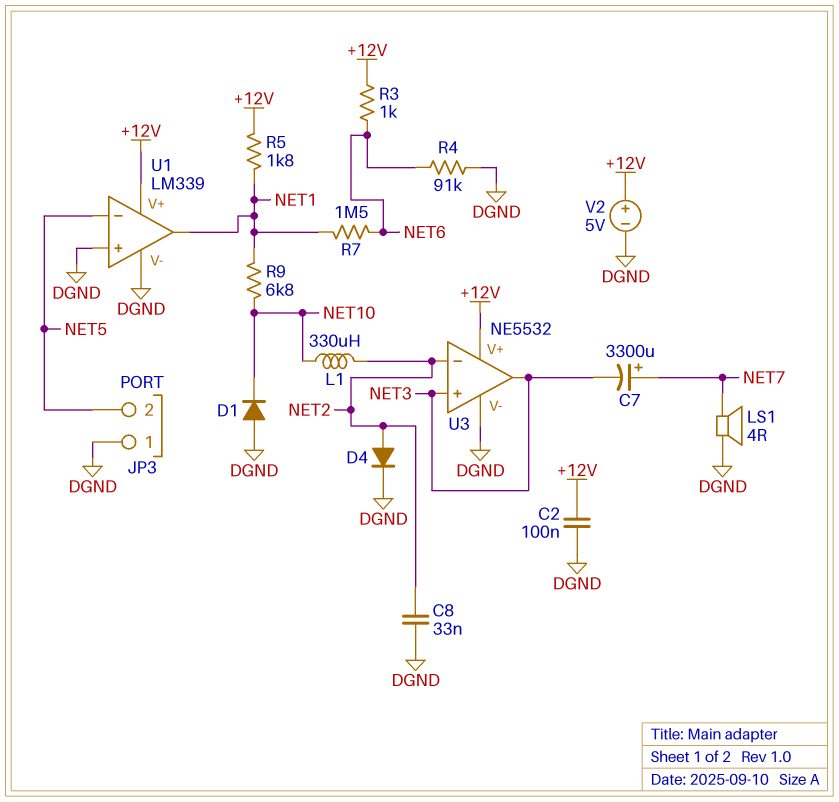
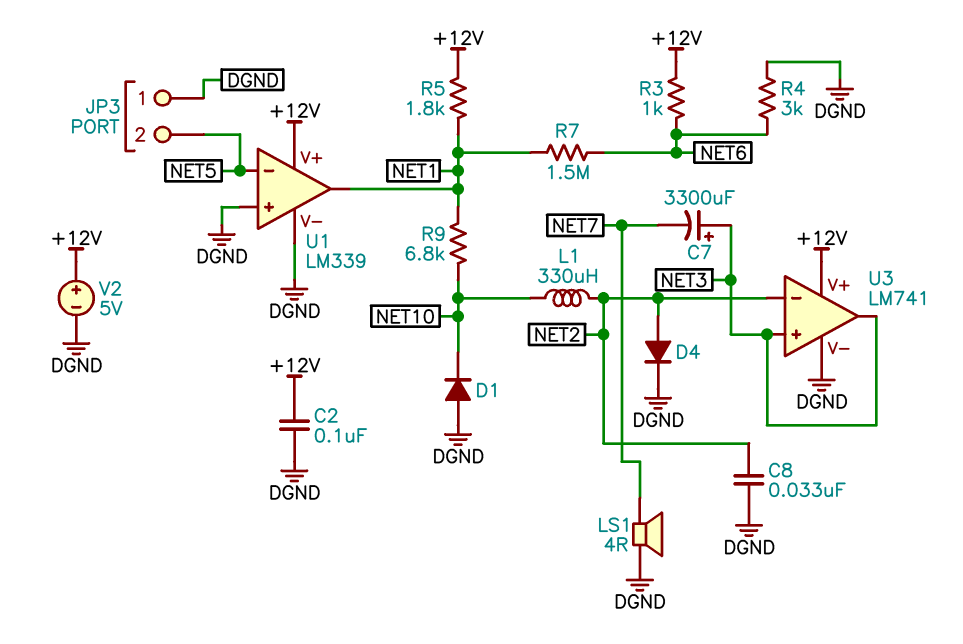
C7: 3300uF (plus NET7, minus NET3) -> 3300uF (plus NET3, minus NET7)
R4: 91k (DGND, NET6) -> 3k (DGND, NET6)
U3: NE5532 -> LM741

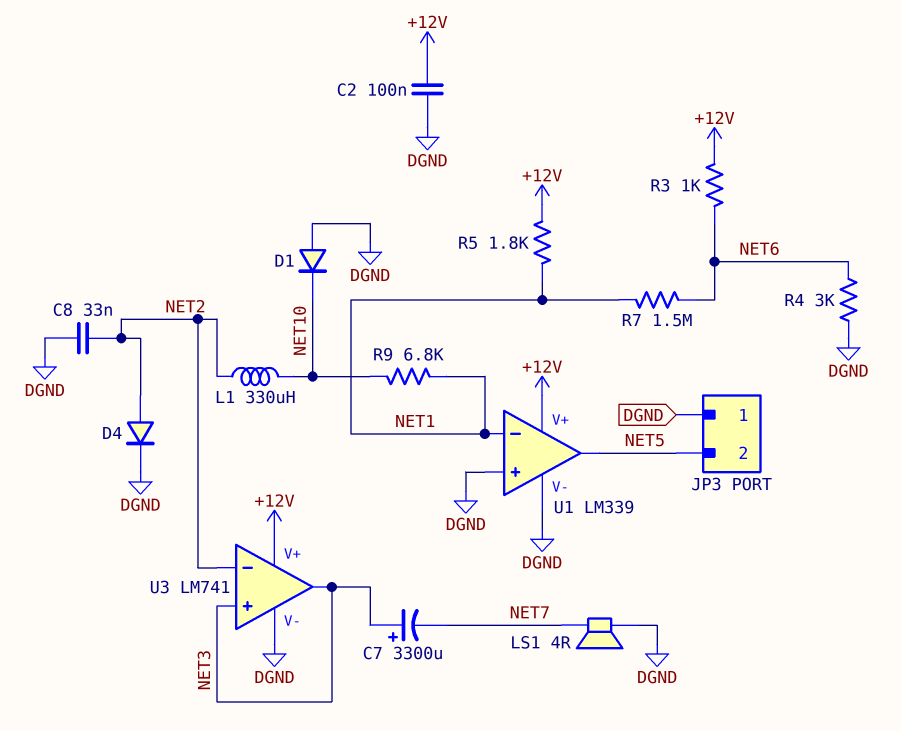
U1 pin in-: NET5 -> NET1
U1 pin out: NET1 -> NET5
V2: 5V (plus +12V, minus DGND) -> none

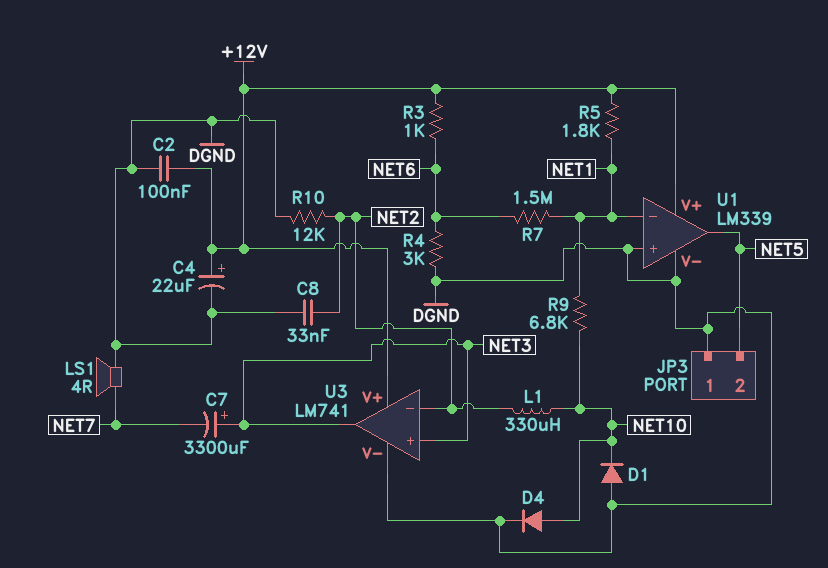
C4: none -> 22uF (plus +12V, minus DGND)
D4: diode (A NET2, K DGND) -> diode (A NET10, K DGND)
R10: none -> 12k (DGND, NET2)

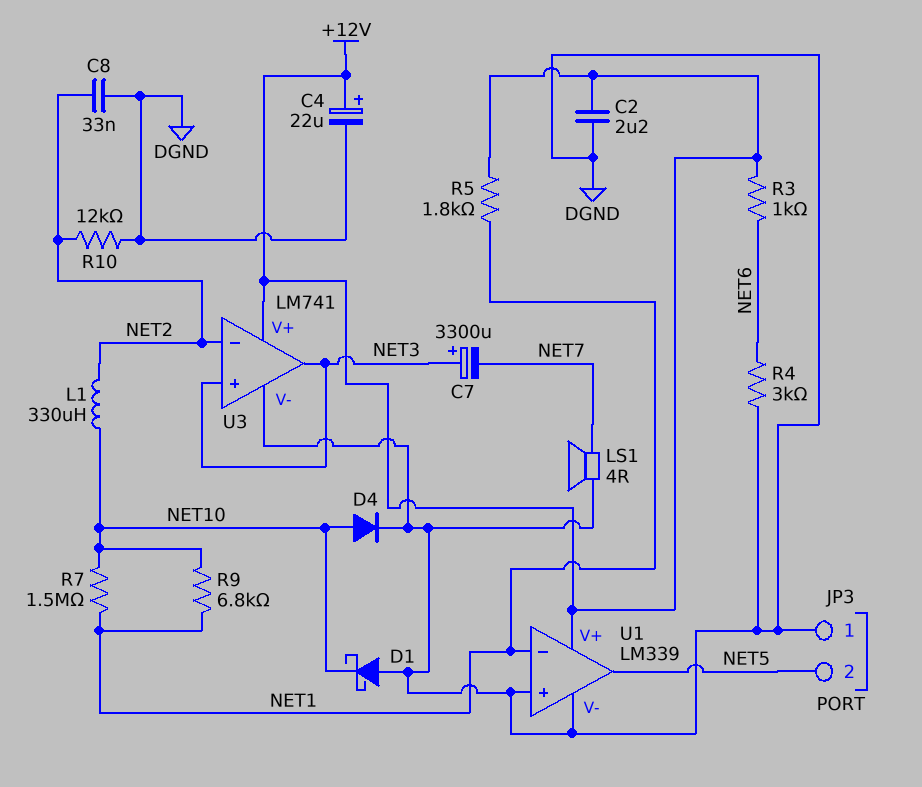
C2: 100nF (+12V, DGND) -> 2.2uF (+12V, DGND)
D1: diode (A DGND, K NET10) -> schottky (A DGND, K NET10)
R7: 1.5M (NET1, NET6) -> 1.5M (NET1, NET10)

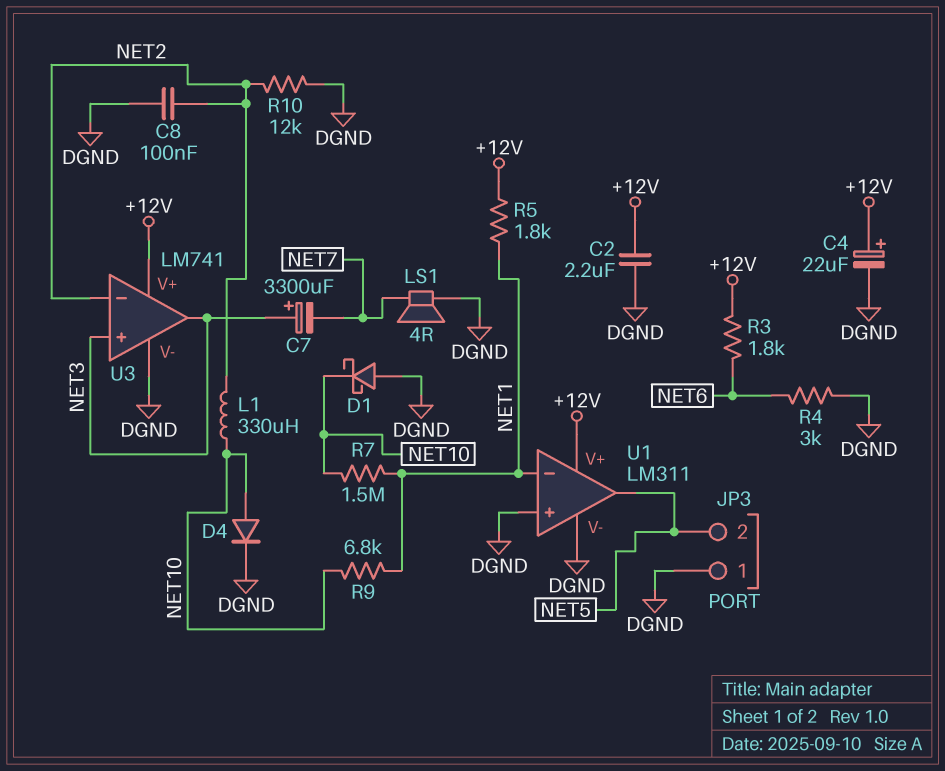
C8: 33nF (DGND, NET2) -> 100nF (DGND, NET2)
R3: 1k (+12V, NET6) -> 1.8k (+12V, NET6)
U1: LM339 -> LM311

